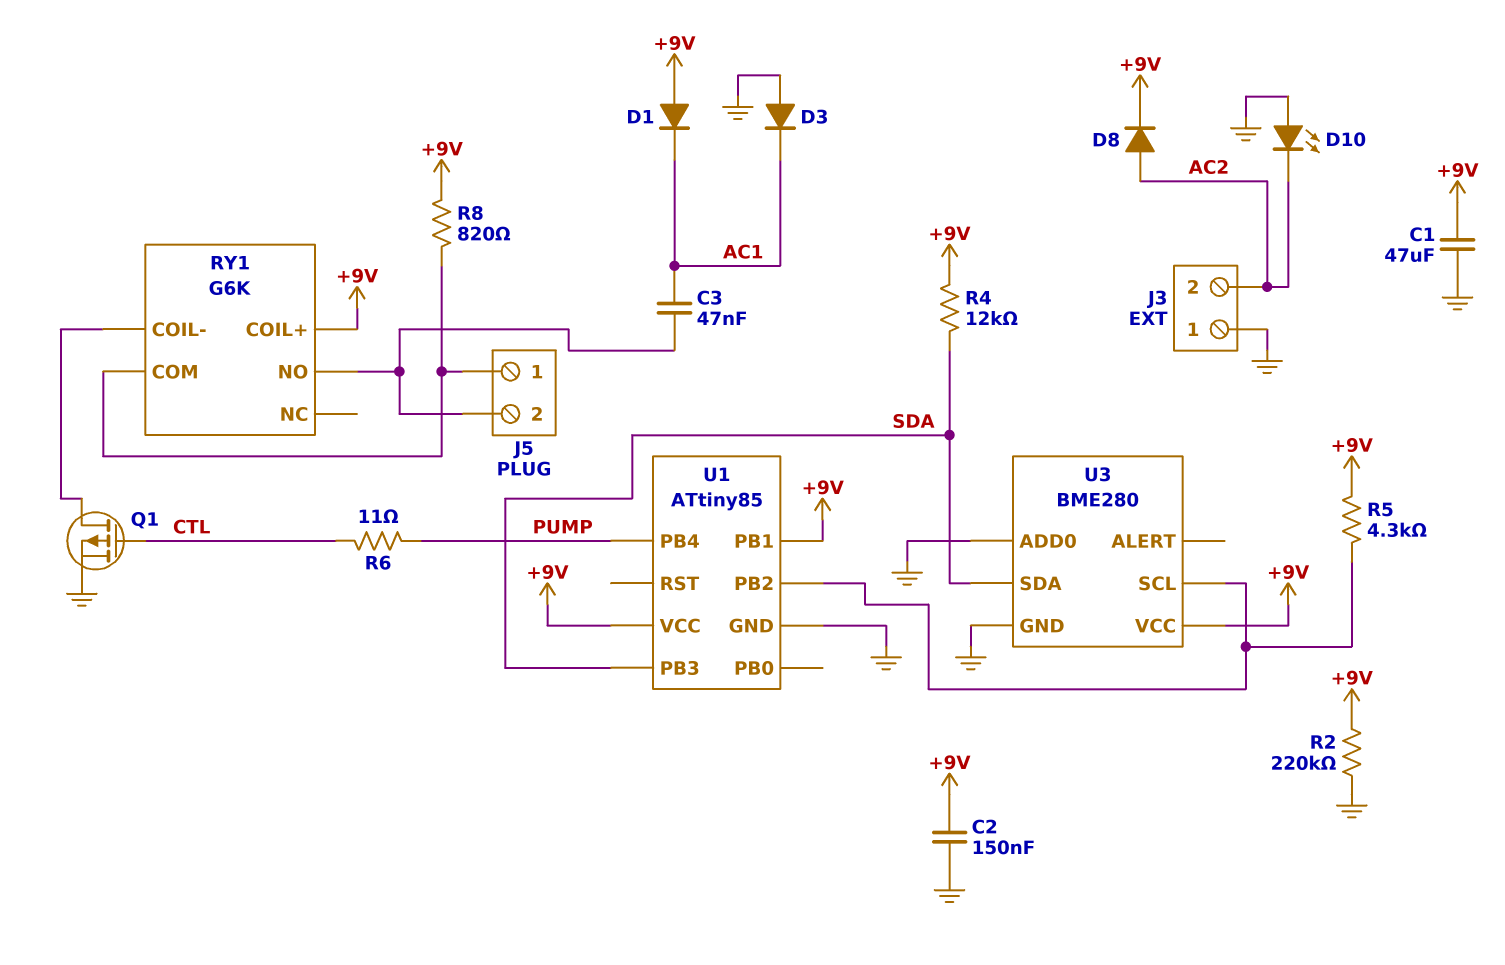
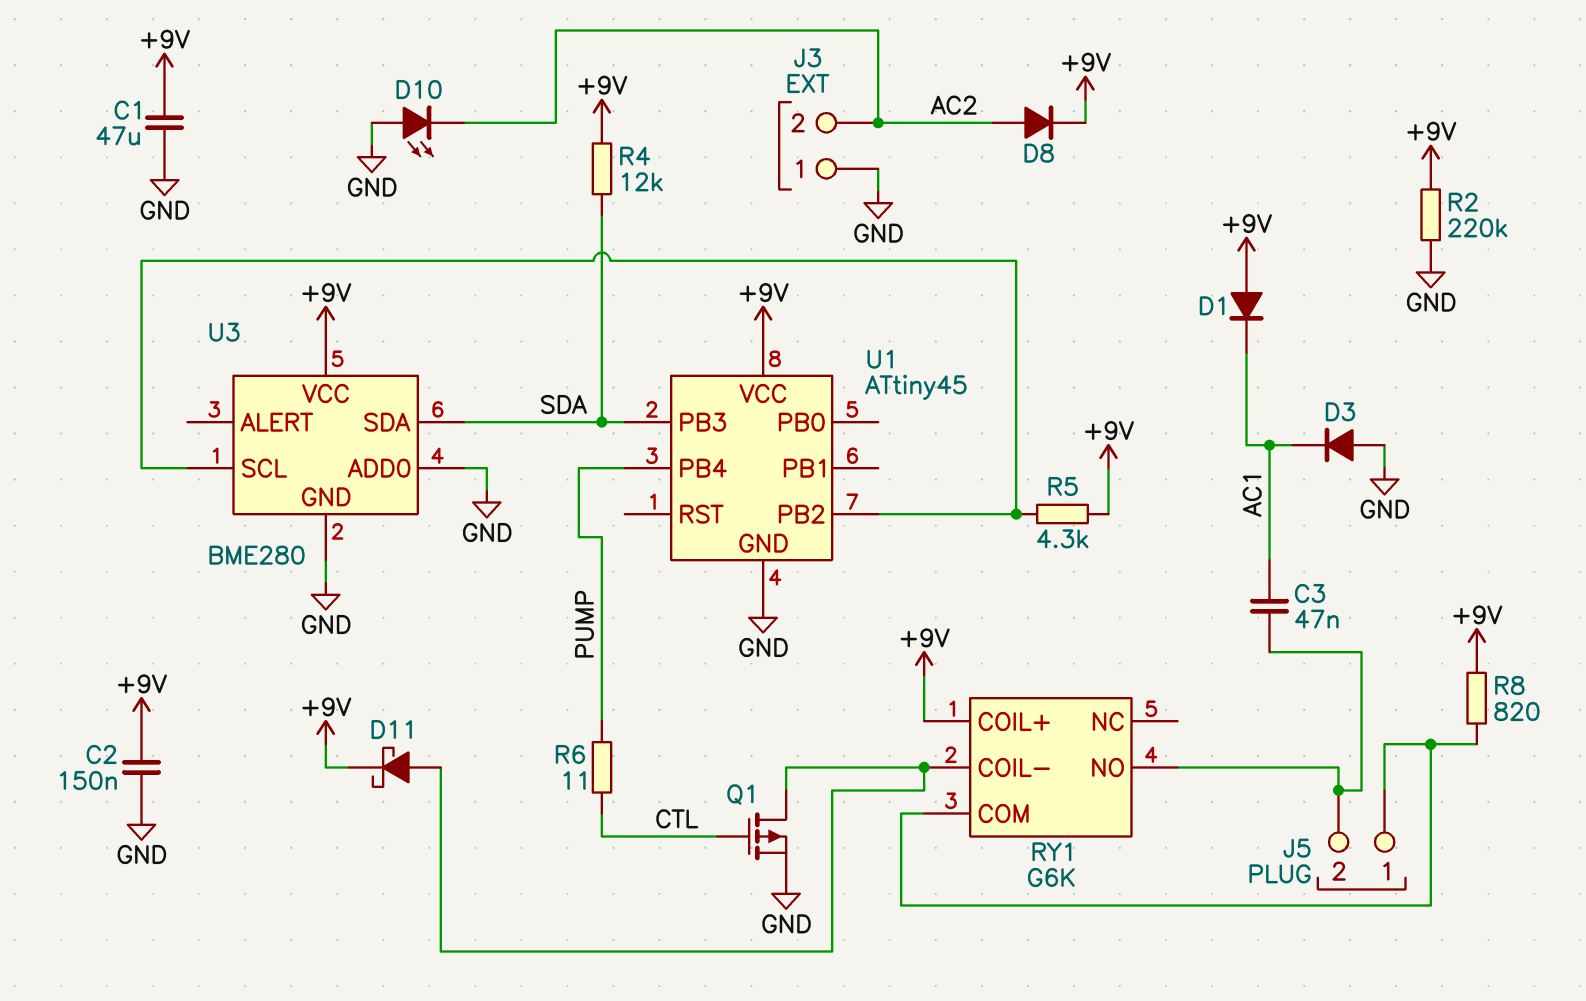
D11: none -> schottky (A RY1/COIL-, K +9V)
U1: ATtiny85 -> ATtiny45
U1 pin PB1: +9V -> none

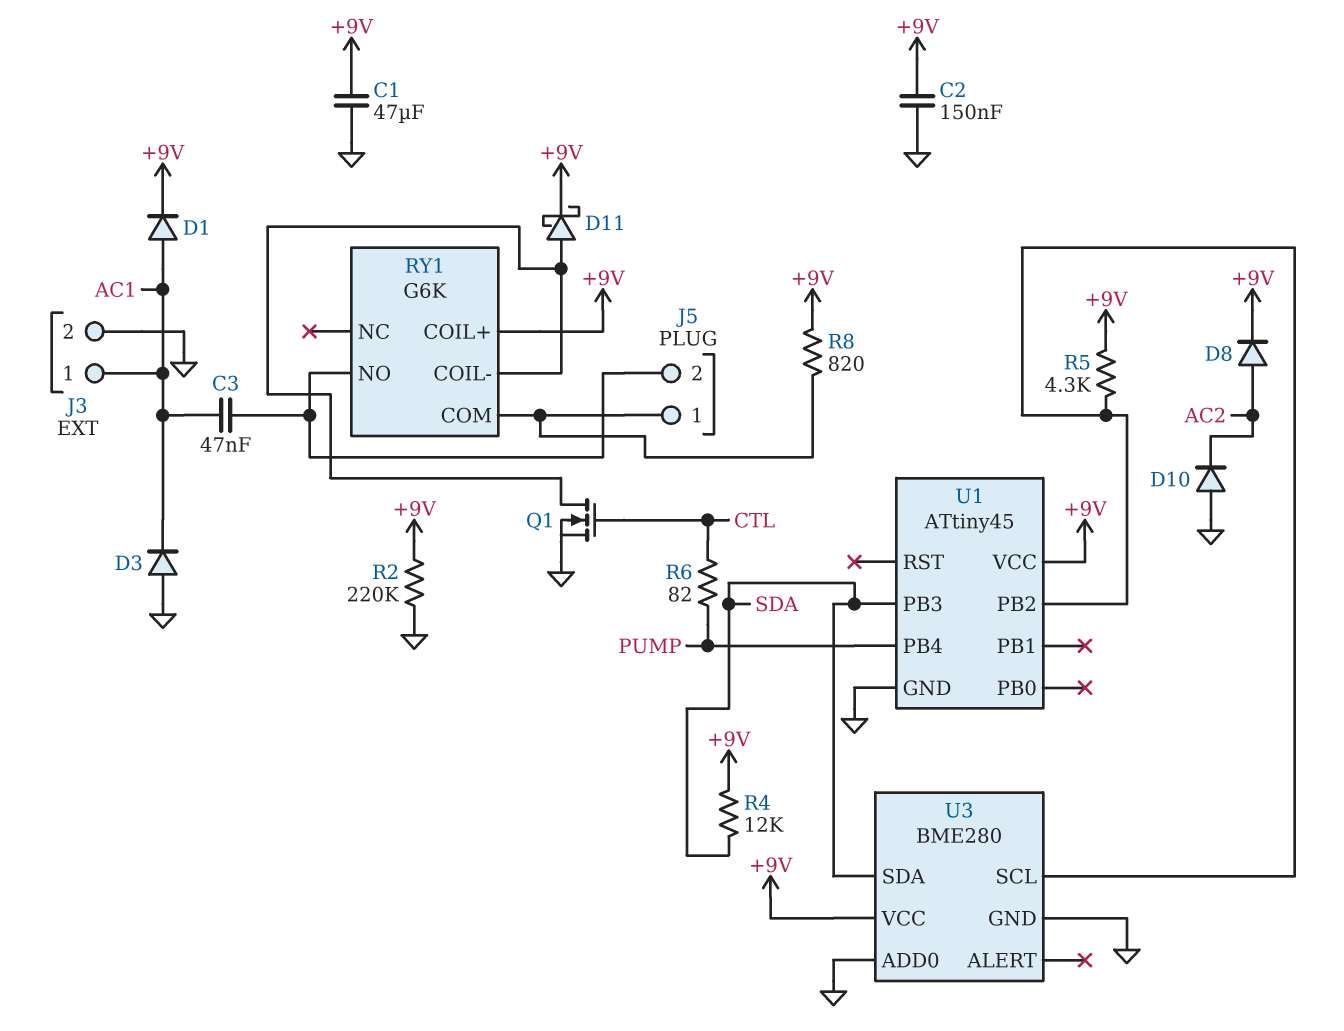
D1: diode (A +9V, K AC1) -> diode (A AC1, K +9V)
D10: LED (A GND, K AC2) -> diode (A GND, K AC2)
J3 pin 1: GND -> AC1
J3 pin 2: AC2 -> GND
Q1: PMOS (G CTL, D RY1/COIL-, S GND) -> NMOS (G CTL, D RY1/COIL-, S GND)
R6: 11 (CTL, PUMP) -> 82 (CTL, PUMP)

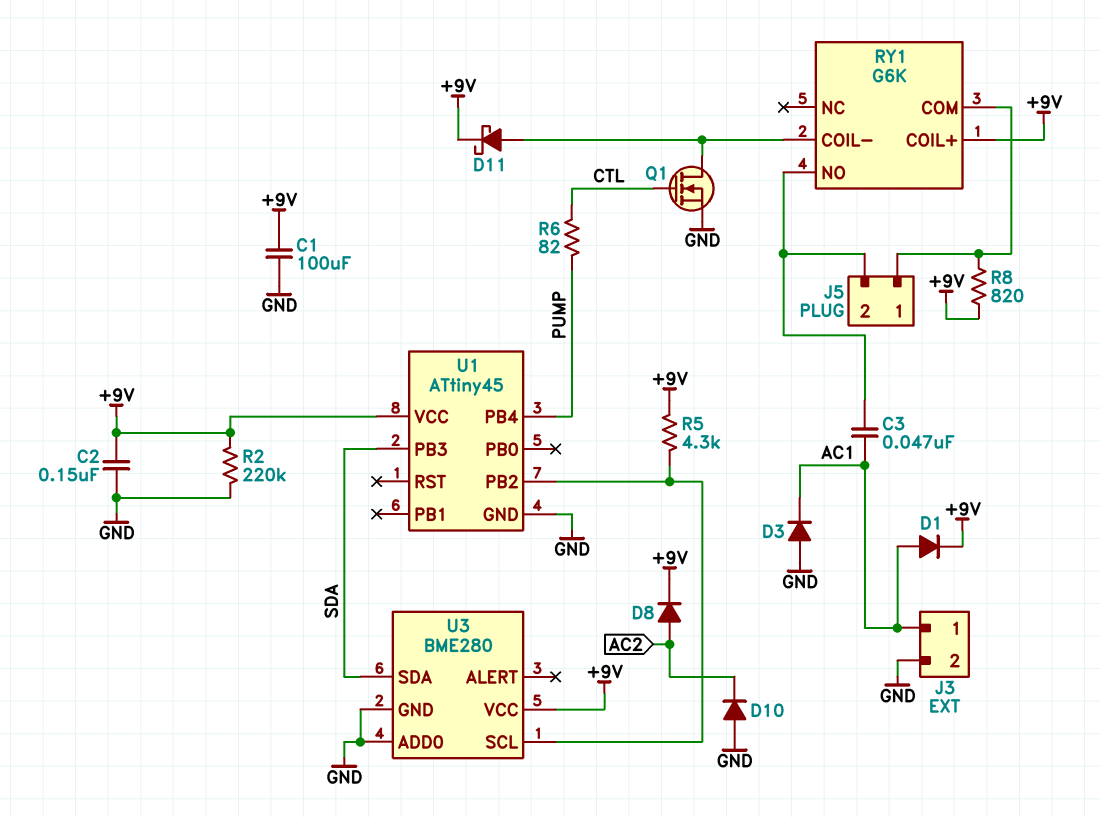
C1: 47uF (+9V, GND) -> 100uF (+9V, GND)
R4: 12k (+9V, SDA) -> none

